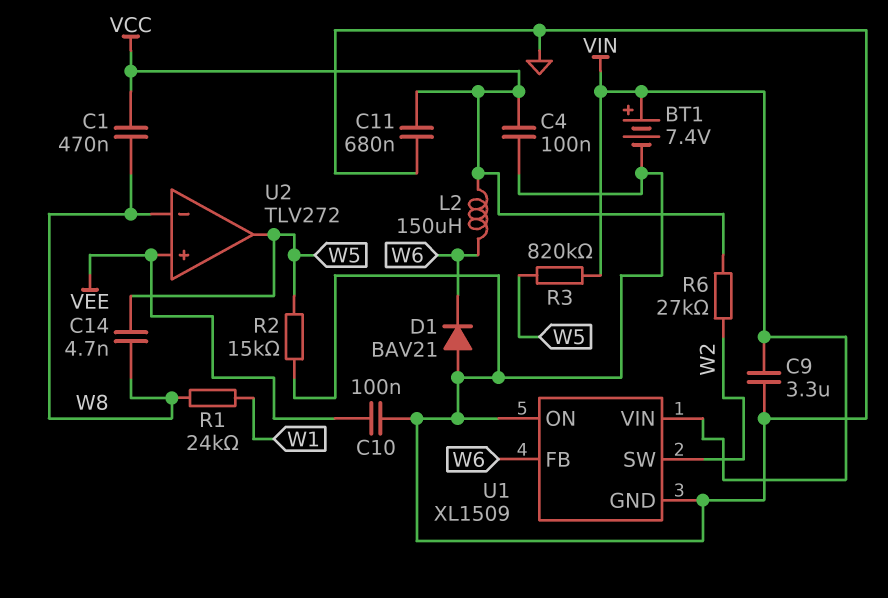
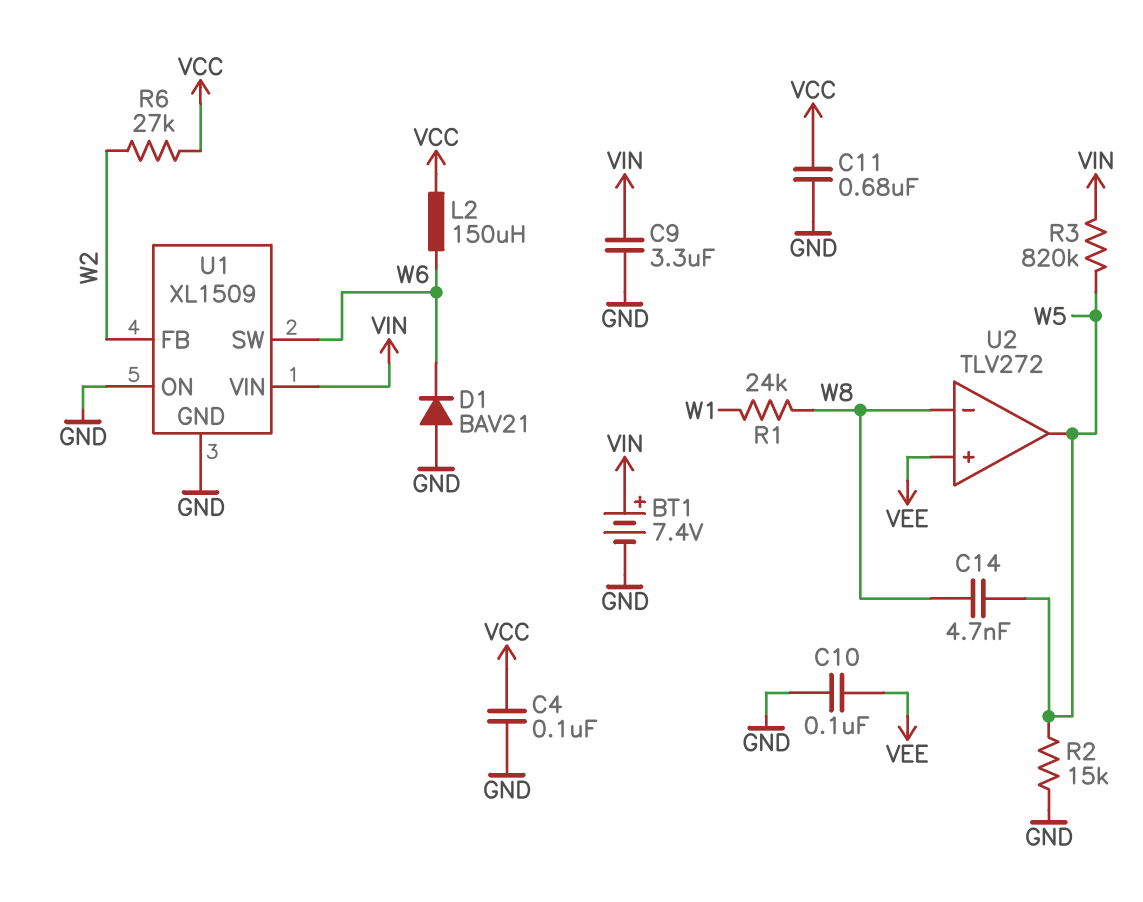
C1: 470nF (VCC, W8) -> none
U1 pin FB: W6 -> W2
U1 pin SW: W2 -> W6

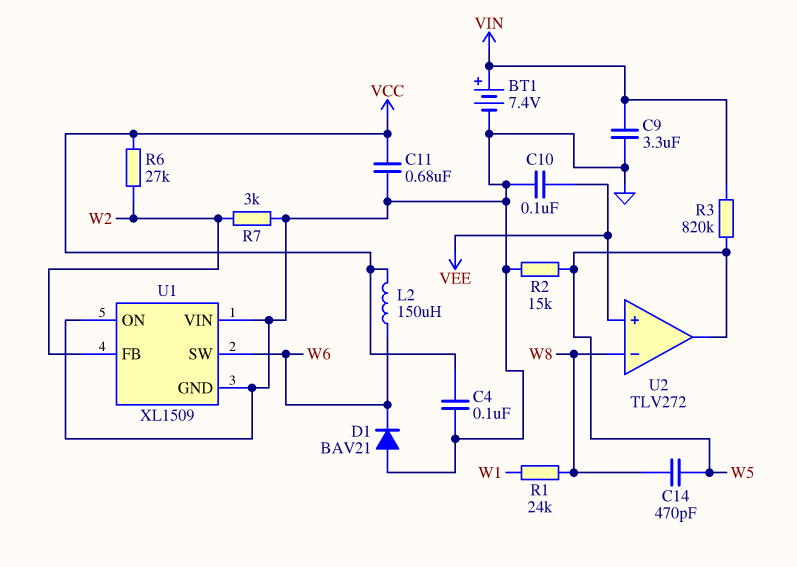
C14: 4.7nF (W5, W8) -> 470pF (W5, W8)
R7: none -> 3k (GND, W2)
U1 pin VIN: VIN -> GND

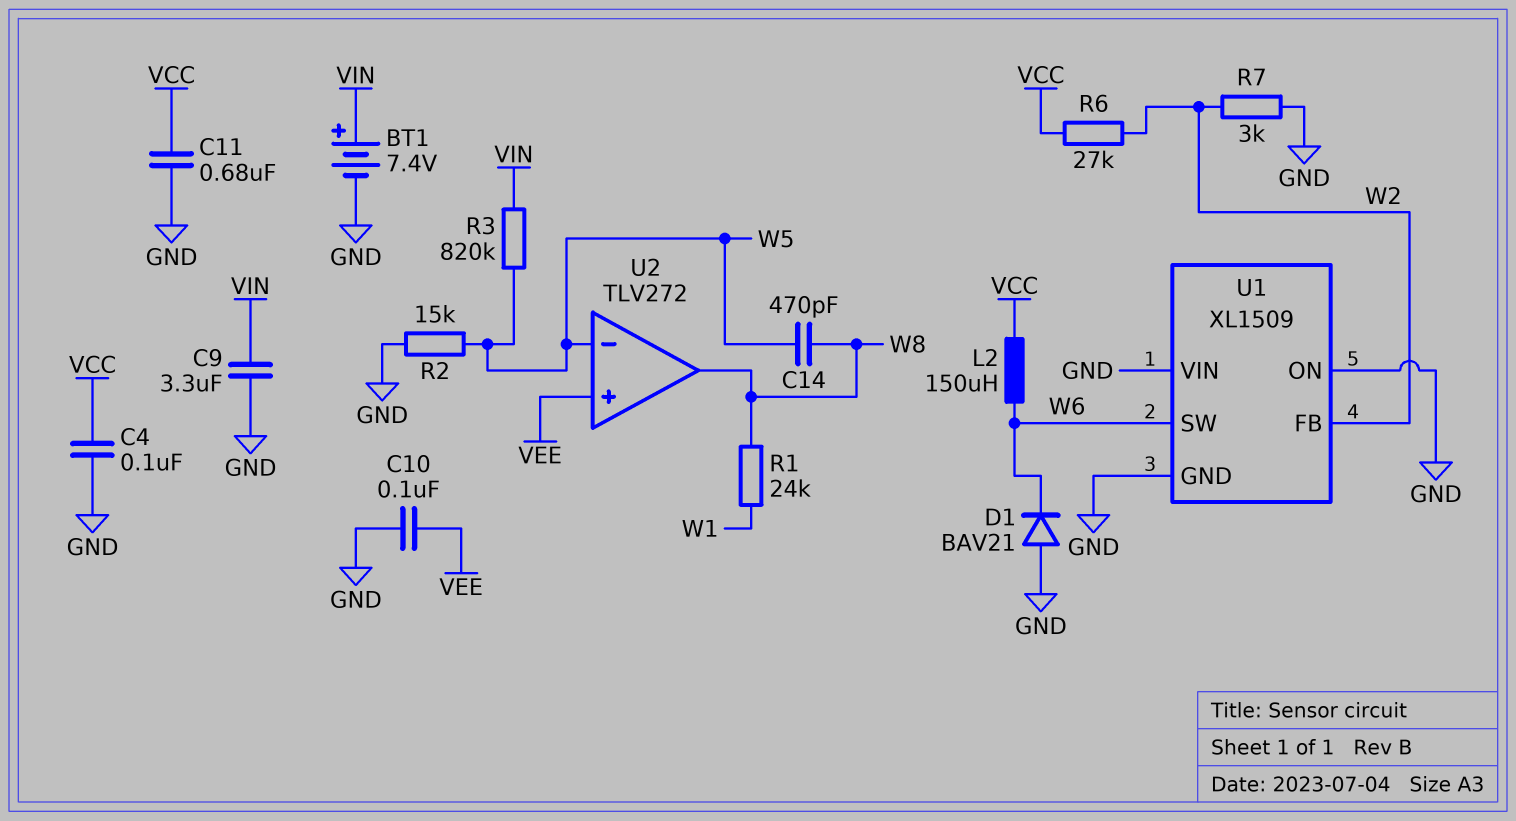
U2 pin in-: W8 -> W5
U2 pin out: W5 -> W8

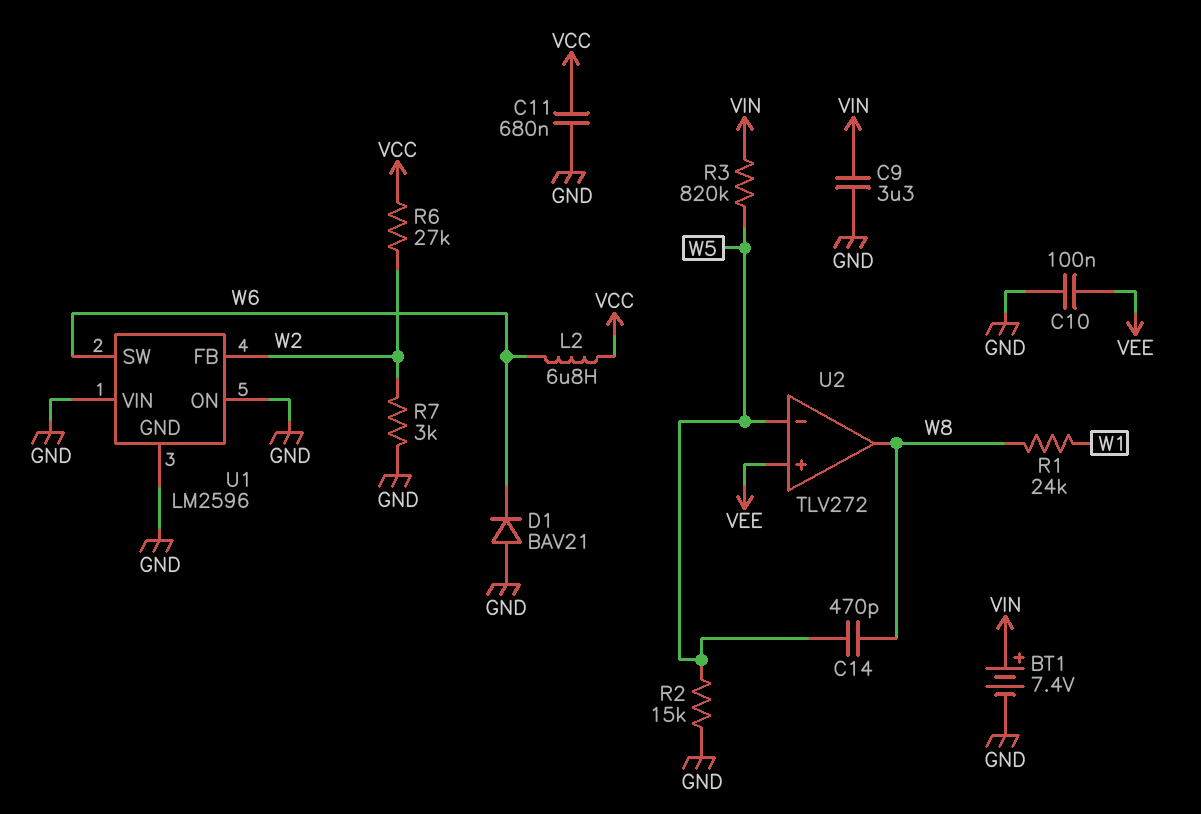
C4: 100nF (GND, VCC) -> none
L2: 150uH (VCC, W6) -> 6.8uH (VCC, W6)
U1: XL1509 -> LM2596

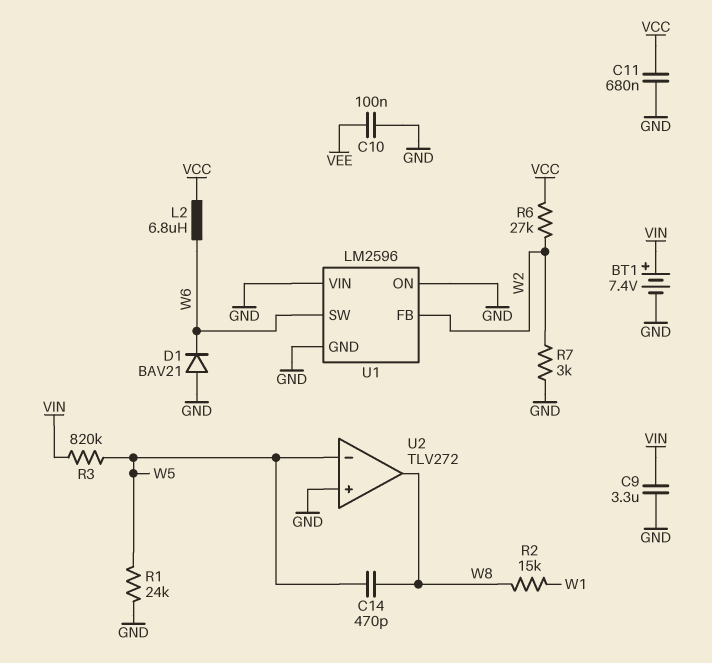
R1: 24k (W1, W8) -> 24k (GND, W5)
R2: 15k (GND, W5) -> 15k (W1, W8)
U2 pin in+: VEE -> GND

